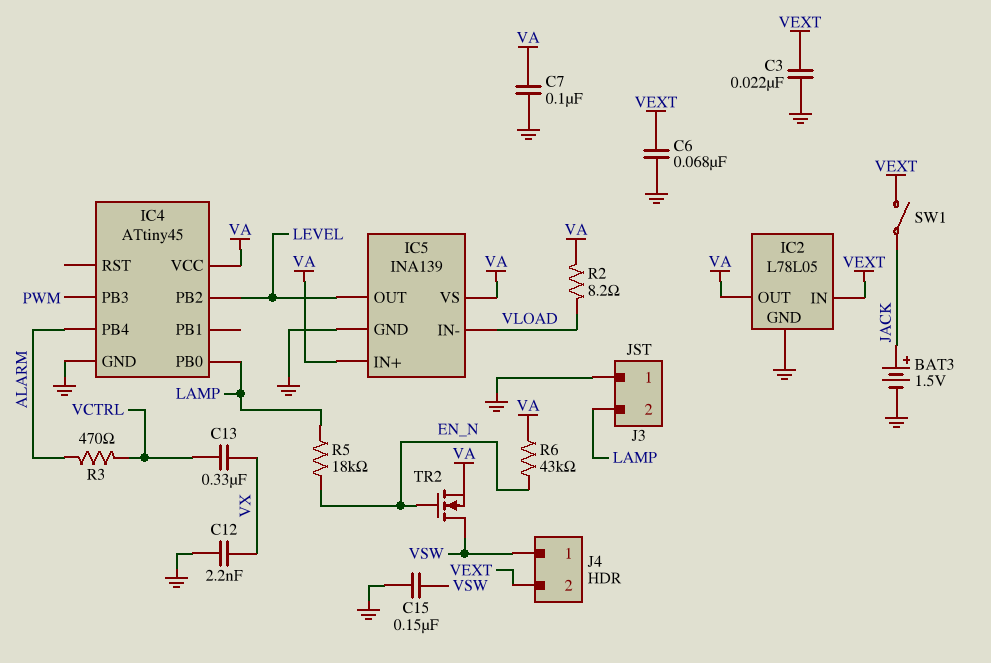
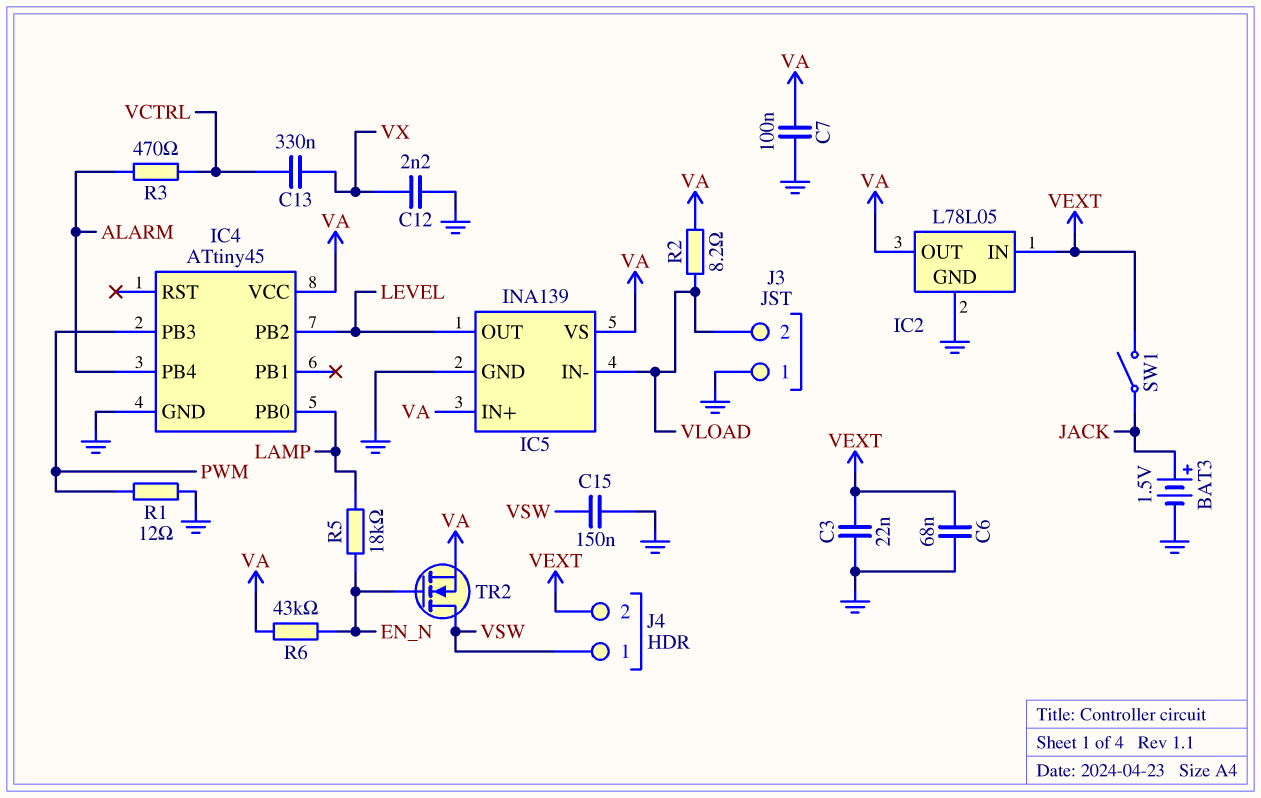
J3 pin 2: LAMP -> VLOAD
R1: none -> 12 (GND, PWM)

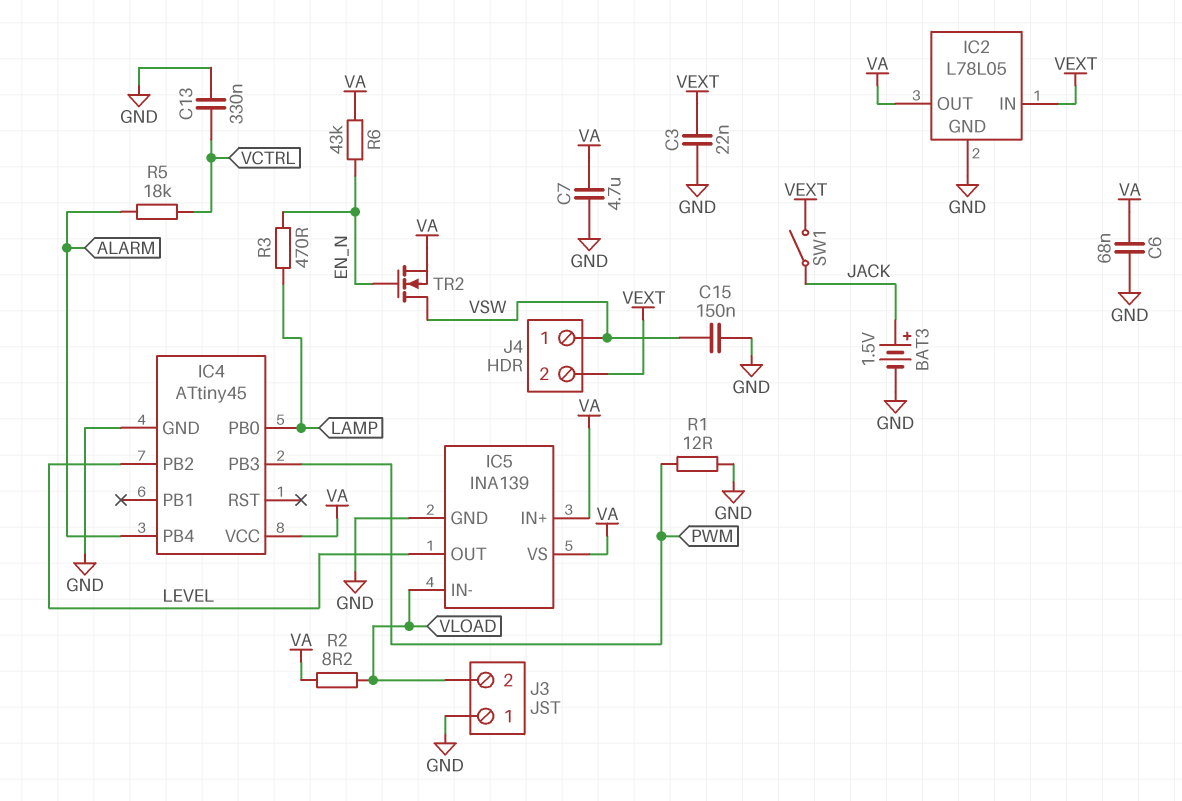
C6: 68nF (GND, VEXT) -> 68nF (GND, VA)
C7: 100nF (GND, VA) -> 4.7uF (GND, VA)
C12: 2.2nF (GND, VX) -> none
C13: 330nF (VCTRL, VX) -> 330nF (GND, VCTRL)
R3: 470 (ALARM, VCTRL) -> 470 (EN_N, LAMP)
R5: 18k (EN_N, LAMP) -> 18k (ALARM, VCTRL)

